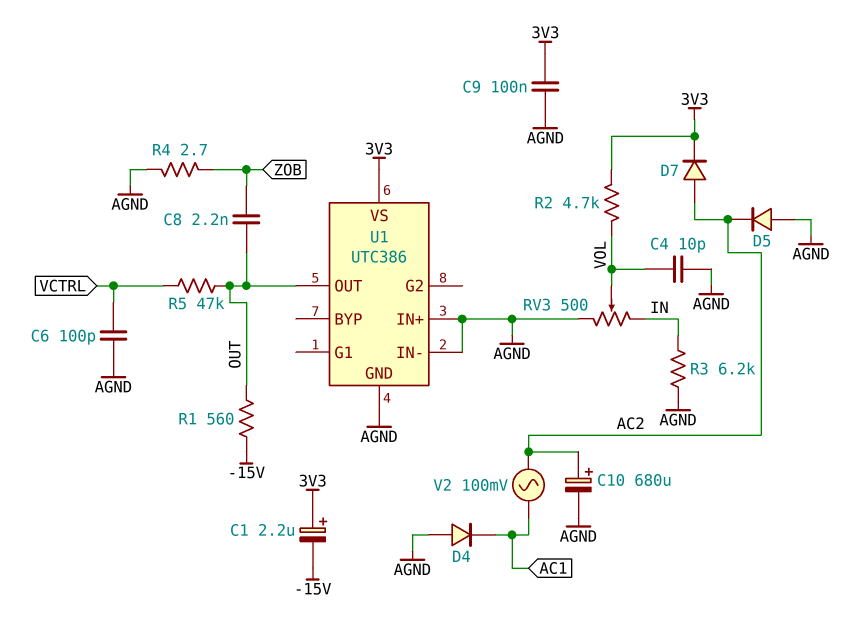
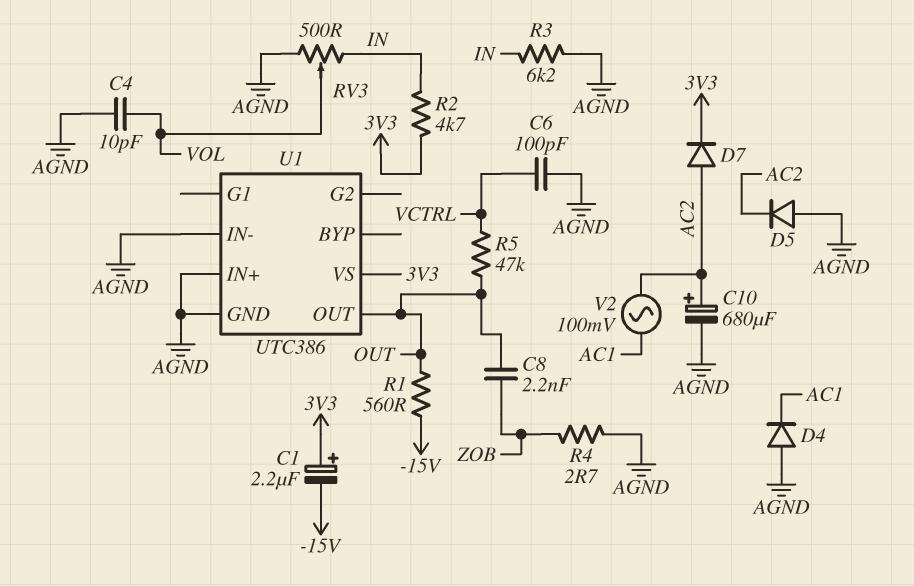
C9: 100nF (3V3, AGND) -> none
R2: 4.7k (3V3, VOL) -> 4.7k (3V3, IN)

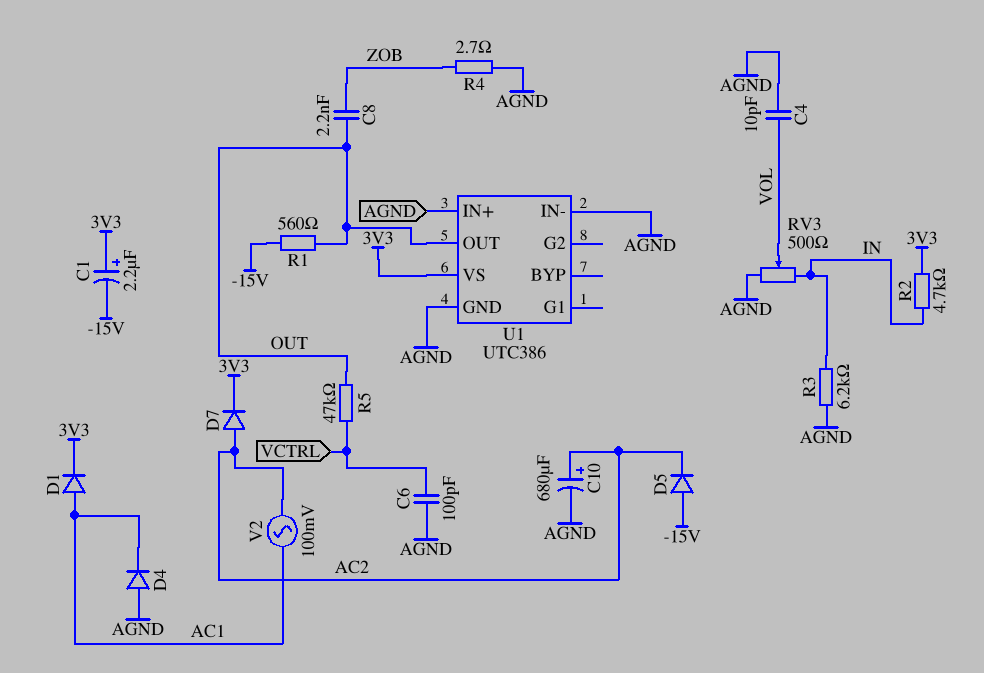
D1: none -> diode (A AC1, K 3V3)
D5: diode (A AGND, K AC2) -> diode (A -15V, K AC2)

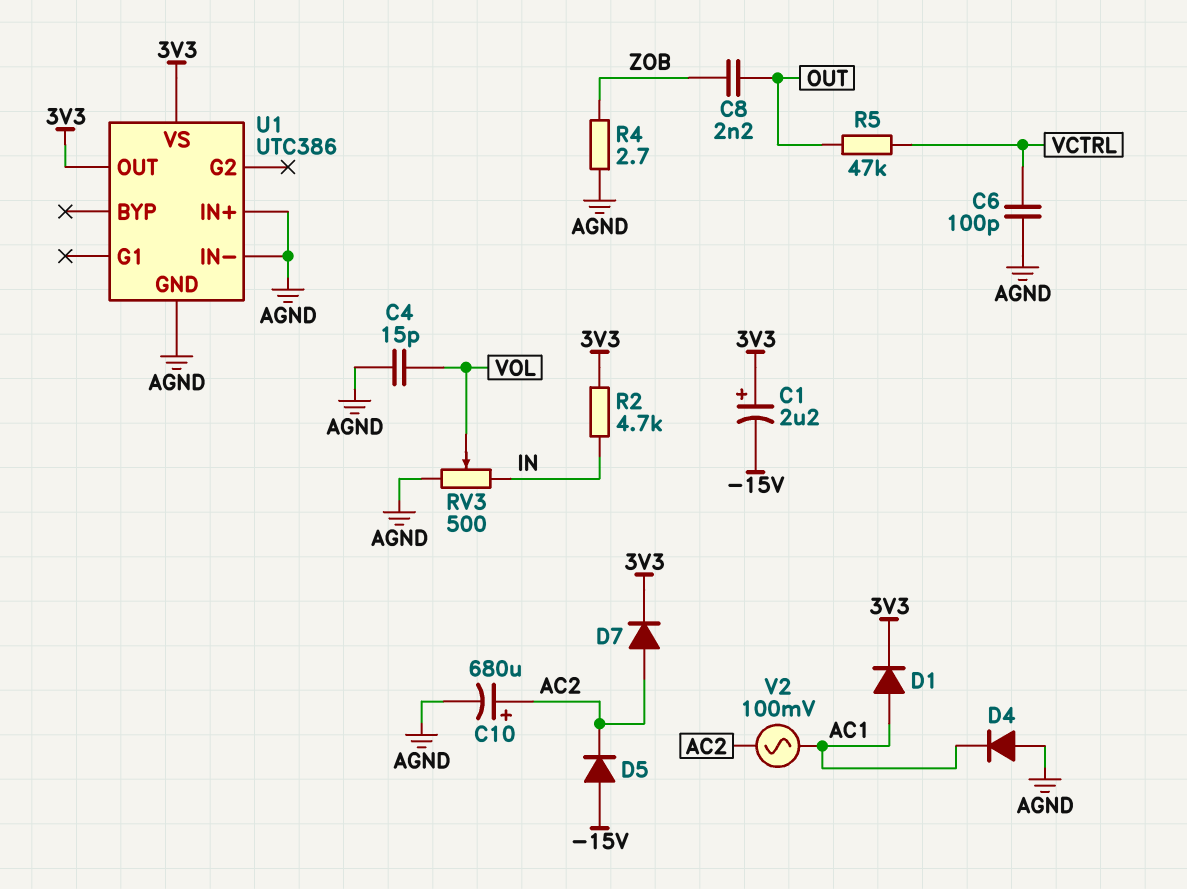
C4: 10pF (AGND, VOL) -> 15pF (AGND, VOL)
R1: 560 (-15V, OUT) -> none
R3: 6.2k (AGND, IN) -> none
U1 pin OUT: OUT -> 3V3

